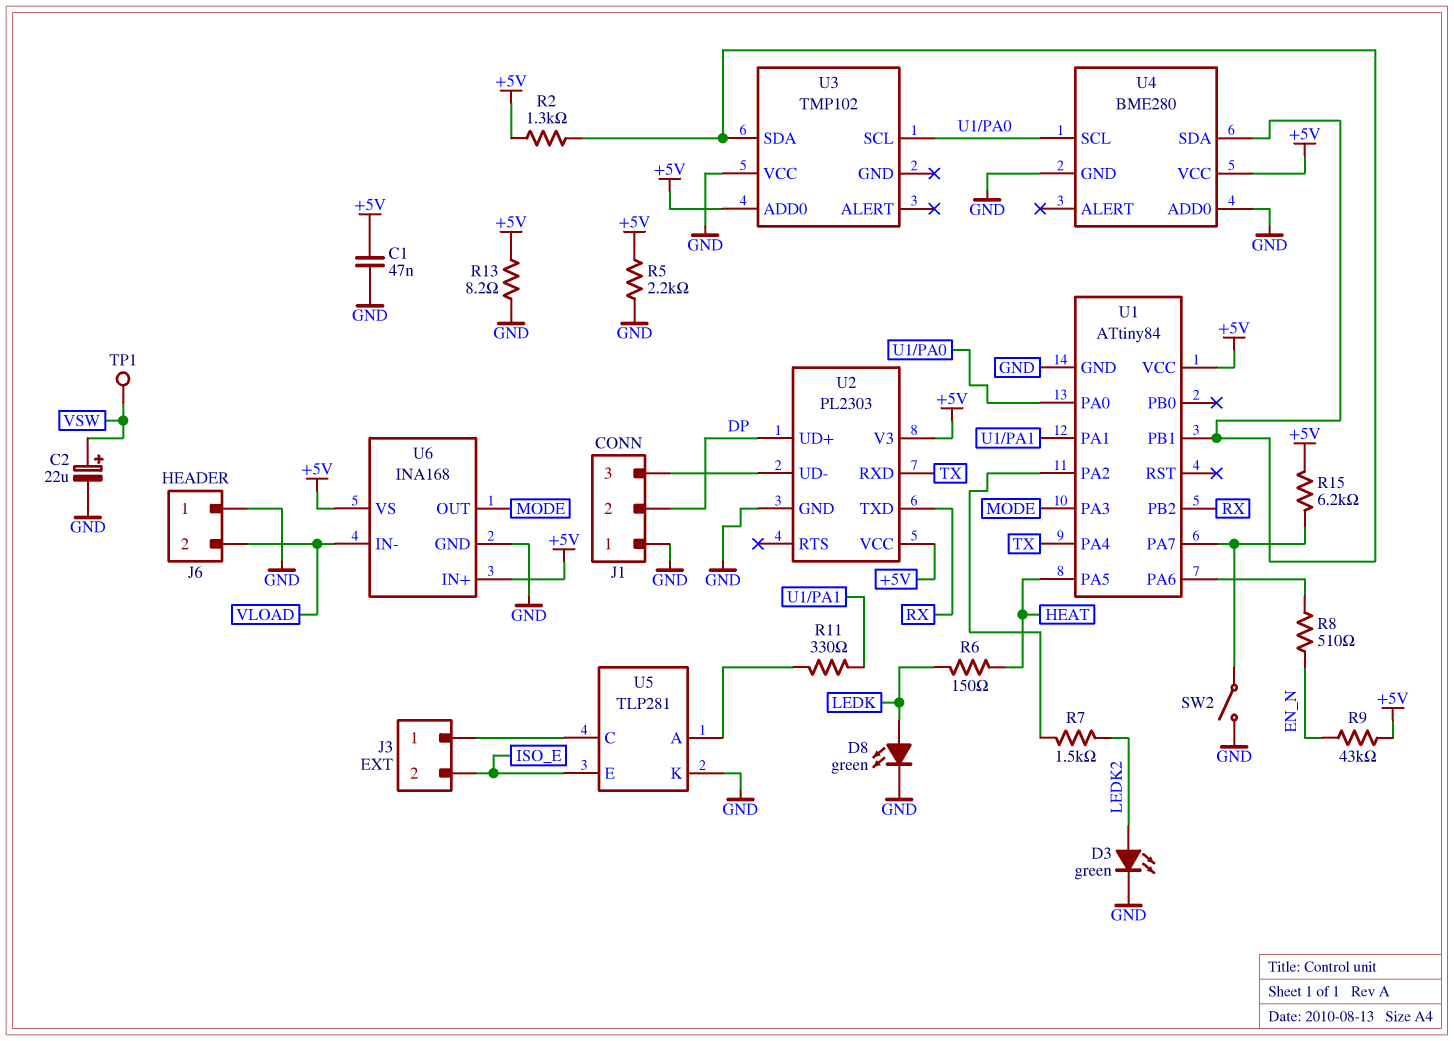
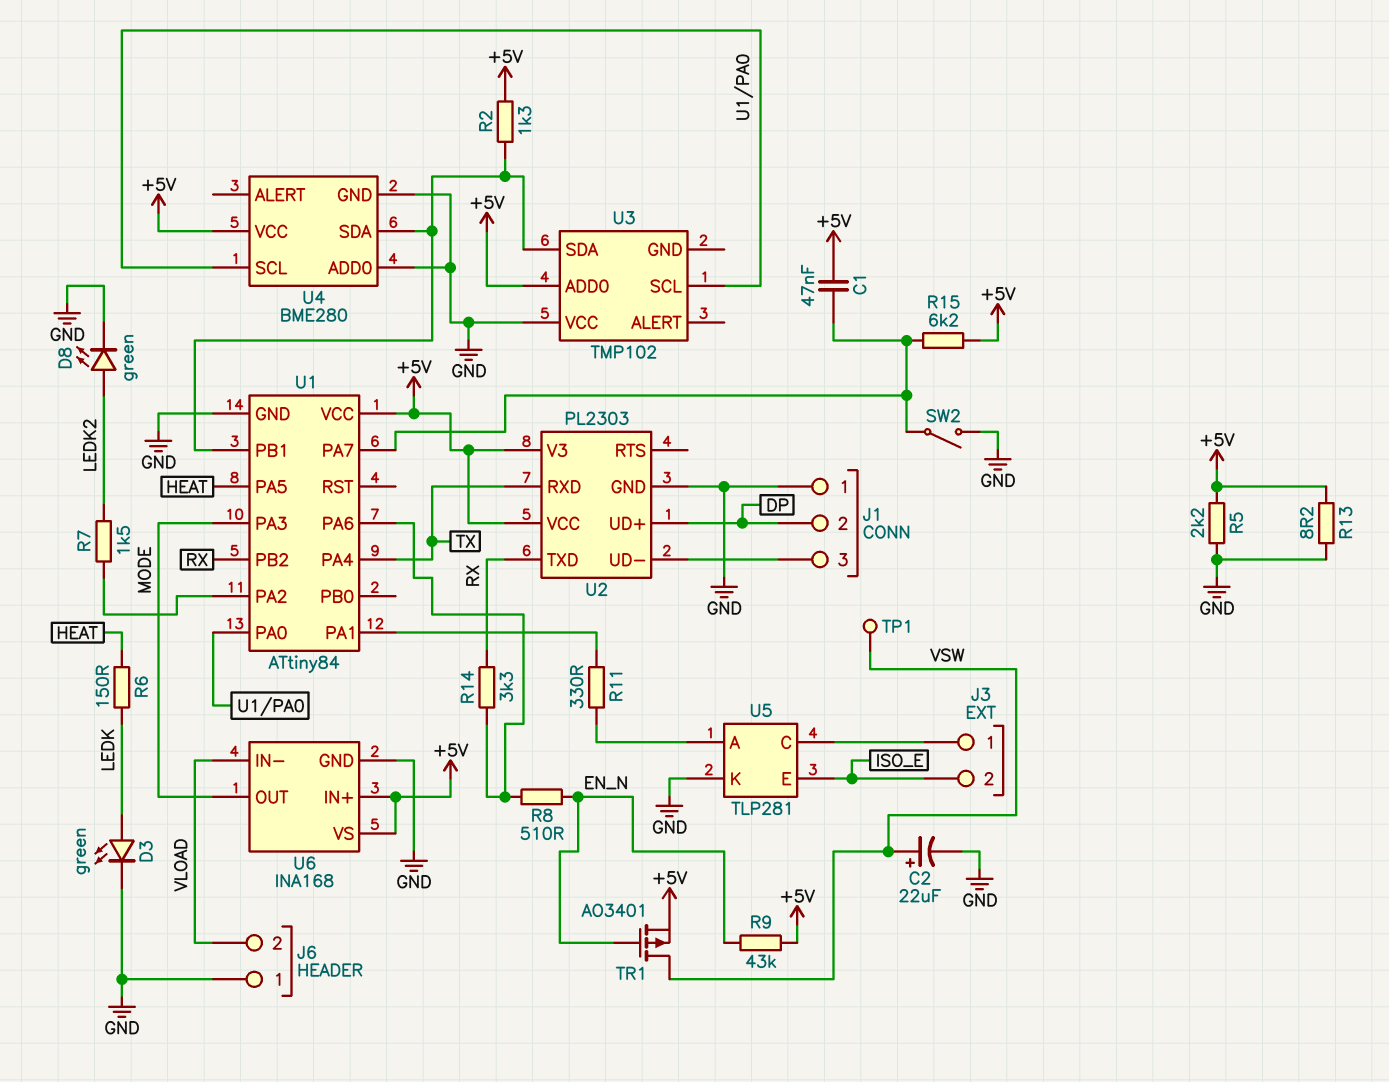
C1: 47nF (+5V, GND) -> 47nF (+5V, U1/PA7)
D3: LED green (A LEDK2, K GND) -> LED green (A LEDK, K GND)
D8: LED green (A LEDK, K GND) -> LED green (A LEDK2, K GND)
R14: none -> 3.3k (RX, U1/PA6)
TR1: none -> PMOS AO3401 (G EN_N, D VSW, S +5V)

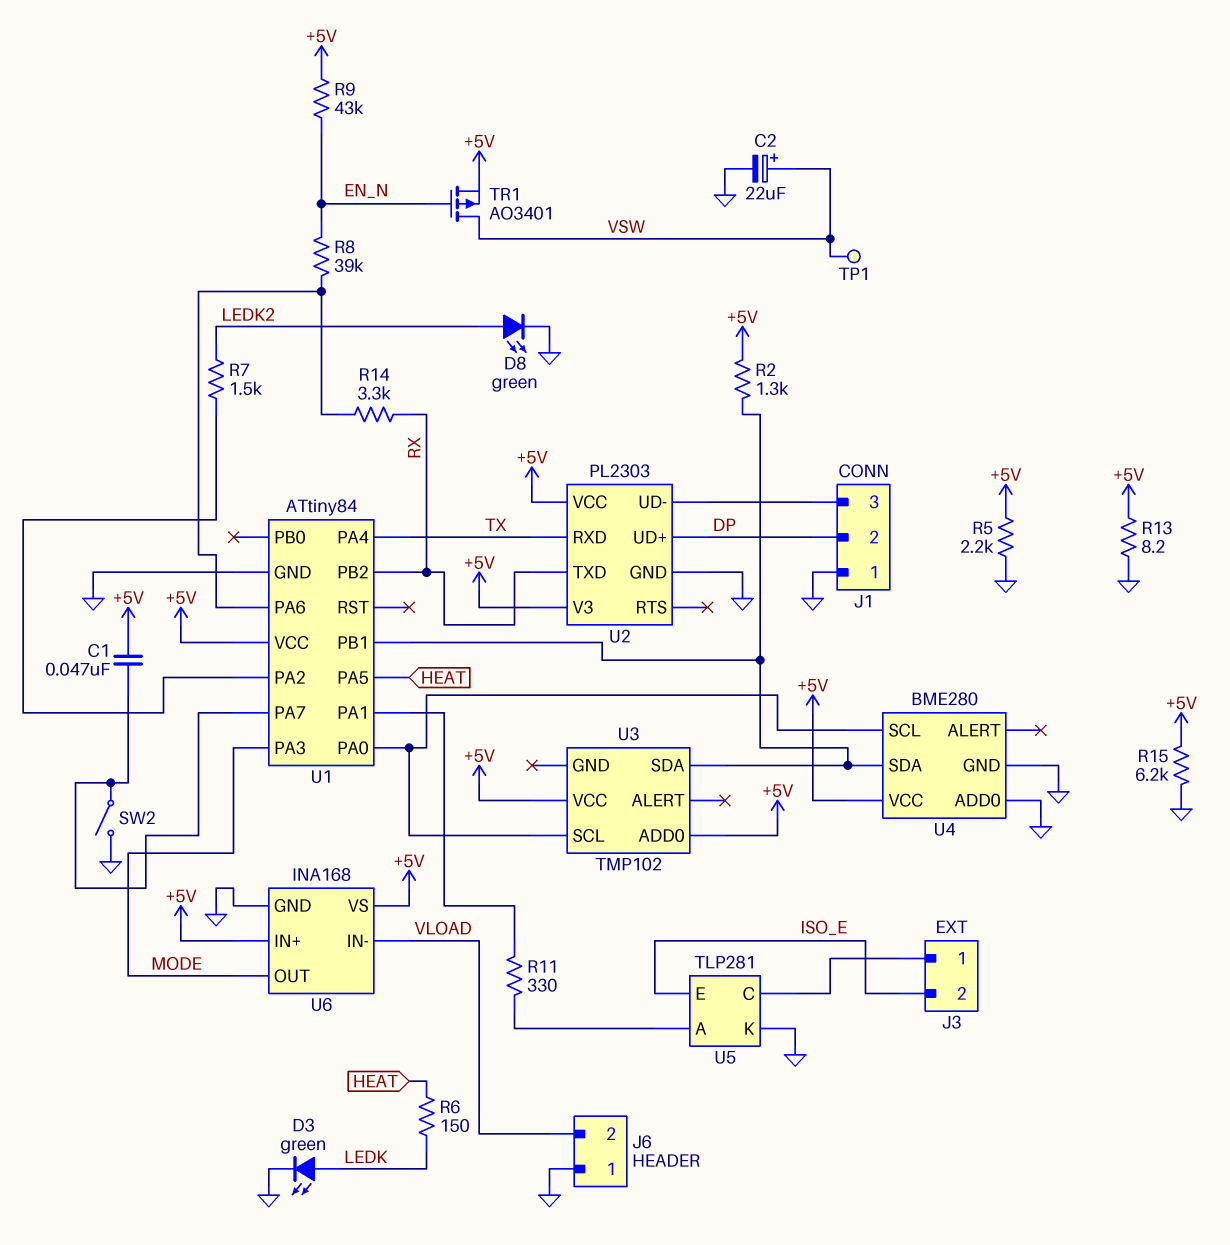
R8: 510 (EN_N, U1/PA6) -> 39k (EN_N, U1/PA6)
R15: 6.2k (+5V, U1/PA7) -> 6.2k (+5V, GND)
U3 pin VCC: GND -> +5V

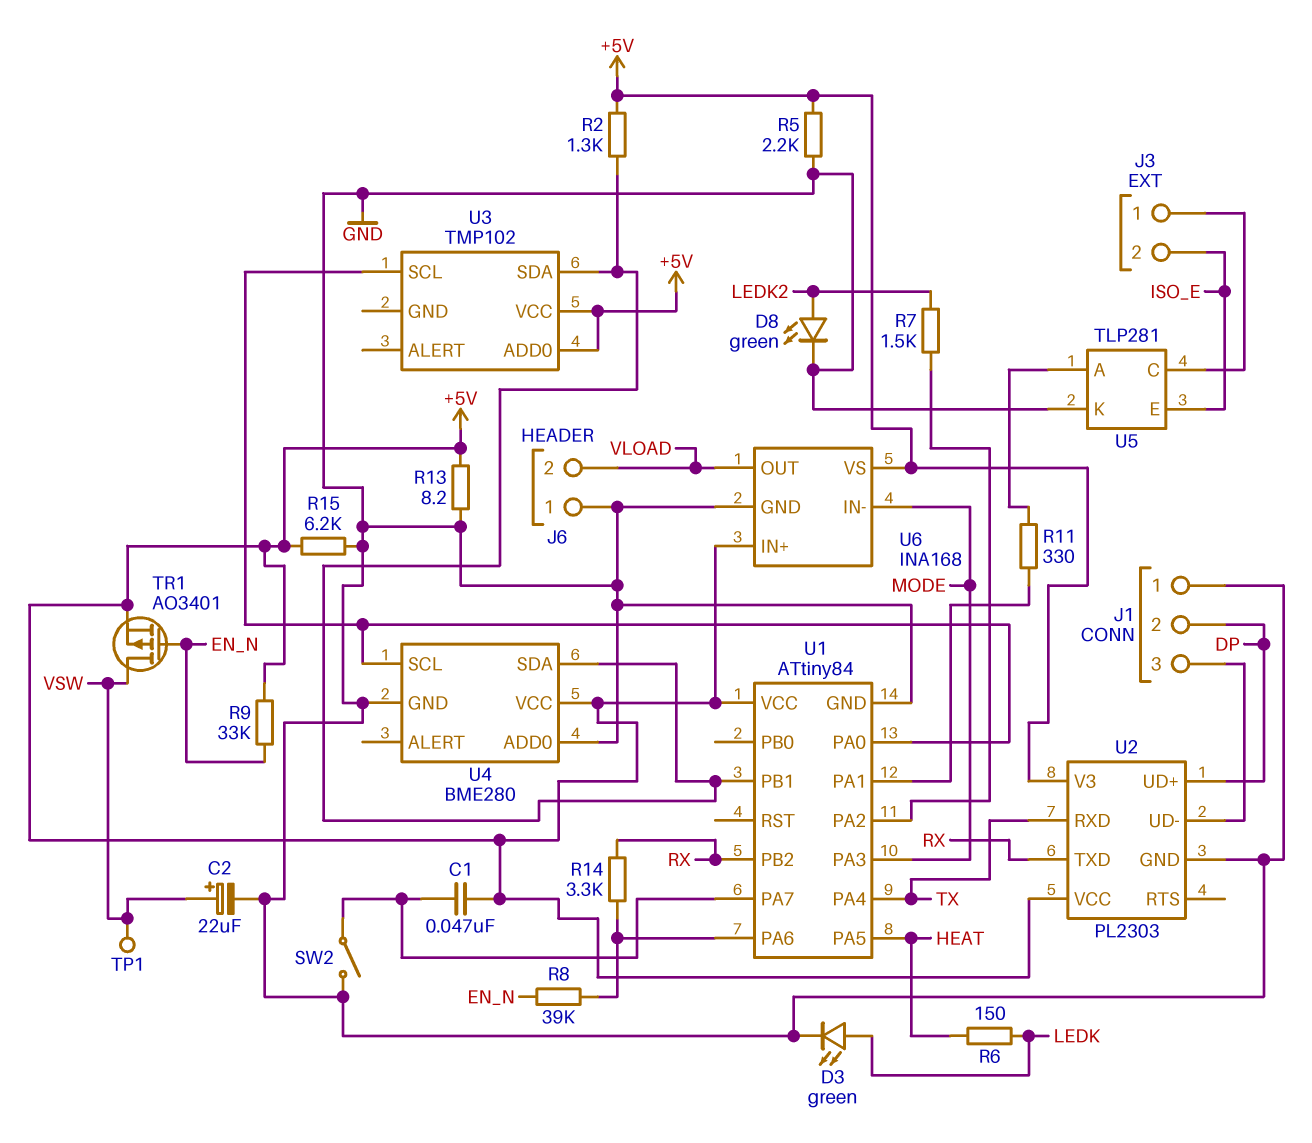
R9: 43k (+5V, EN_N) -> 33k (+5V, EN_N)
U6 pin IN-: VLOAD -> MODE
U6 pin OUT: MODE -> VLOAD

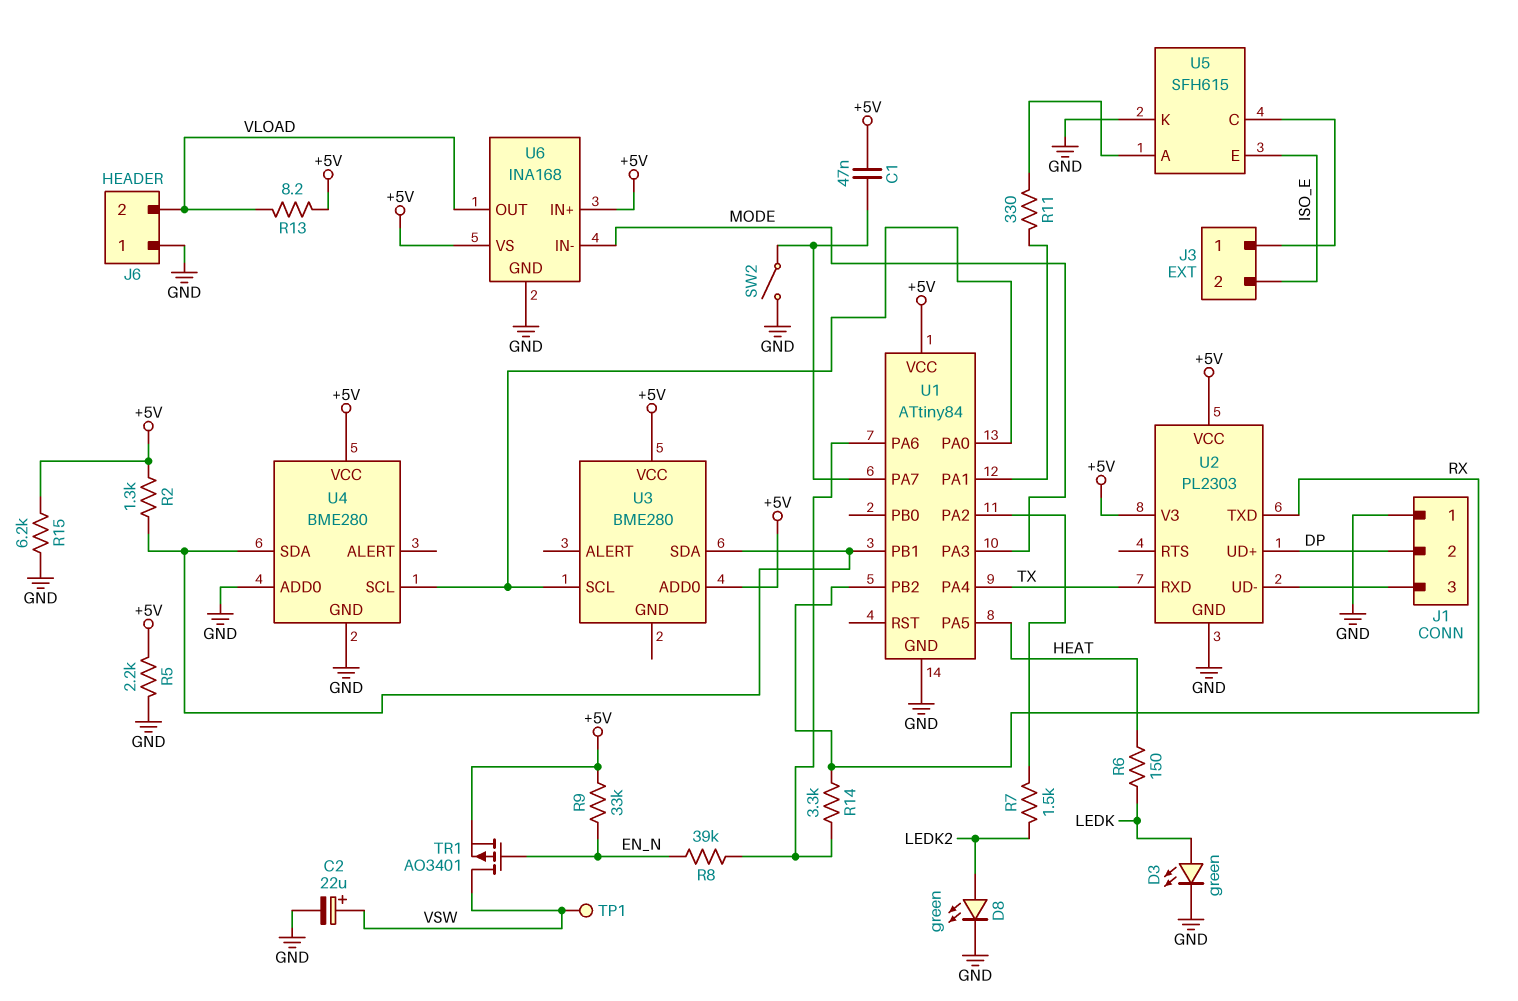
R13: 8.2 (+5V, GND) -> 8.2 (+5V, VLOAD)
U3: TMP102 -> BME280
U5: TLP281 -> SFH615

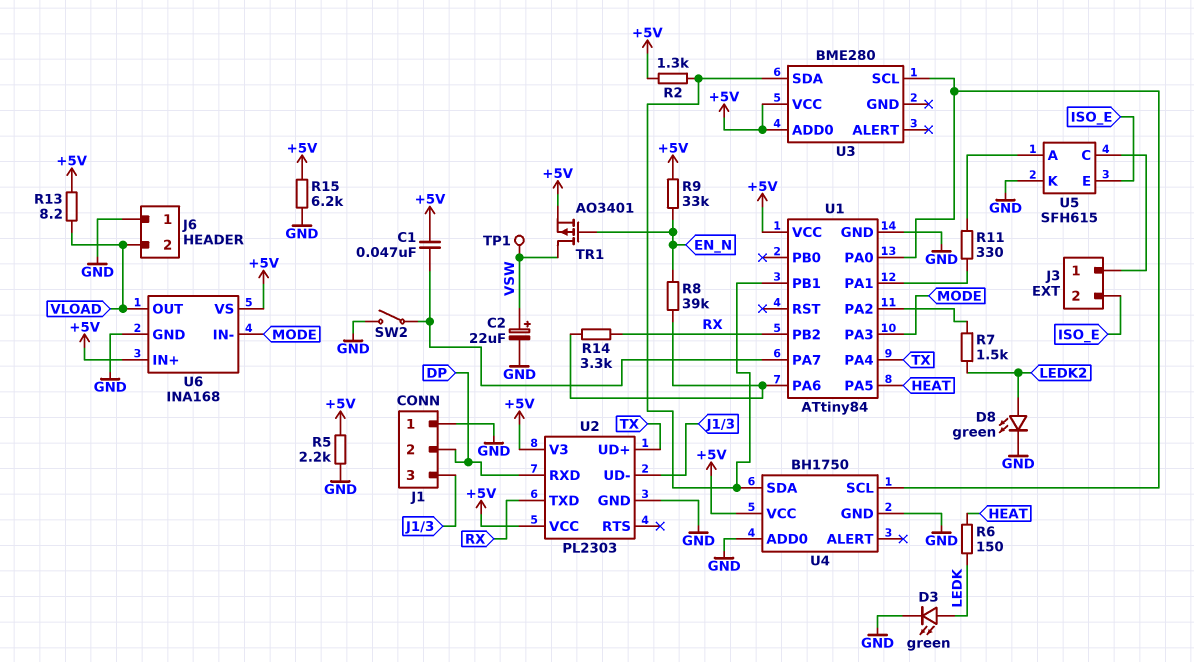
U2 pin RXD: TX -> DP
U2 pin UD+: DP -> TX
U4: BME280 -> BH1750

